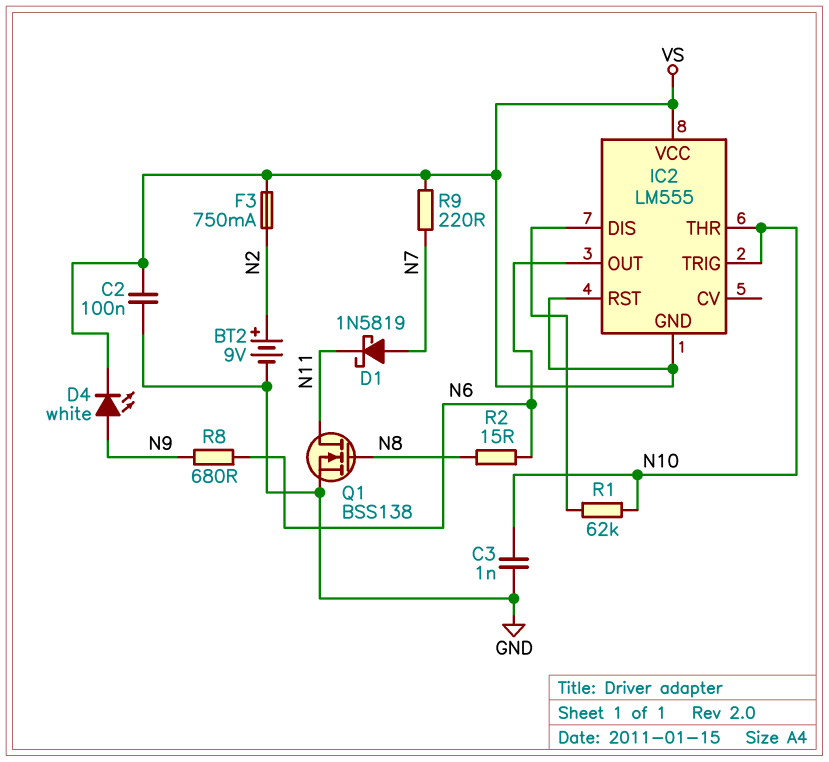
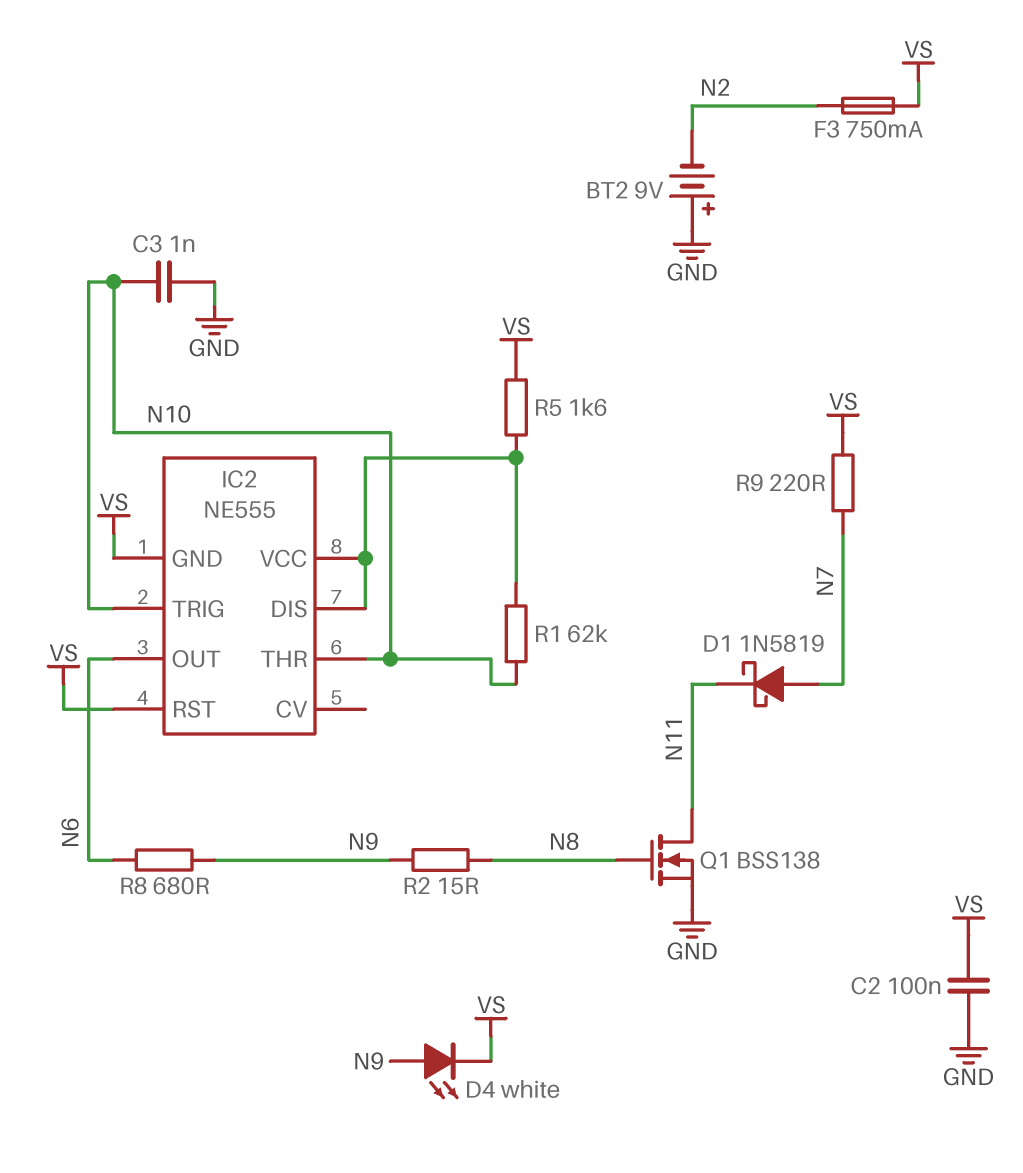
BT2: 9V (plus N2, minus GND) -> 9V (plus GND, minus N2)
IC2: LM555 -> NE555
IC2 pin VCC: VS -> IC2/DIS
R2: 15 (N6, N8) -> 15 (N8, N9)
R5: none -> 1.6k (IC2/DIS, VS)

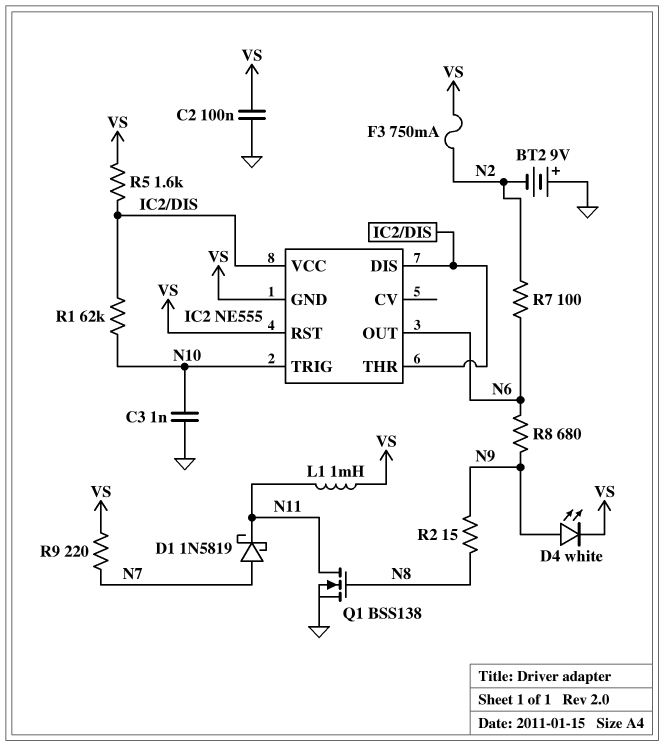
IC2 pin THR: N10 -> IC2/DIS
L1: none -> 1mH (N11, VS)
R7: none -> 100 (N2, N6)

